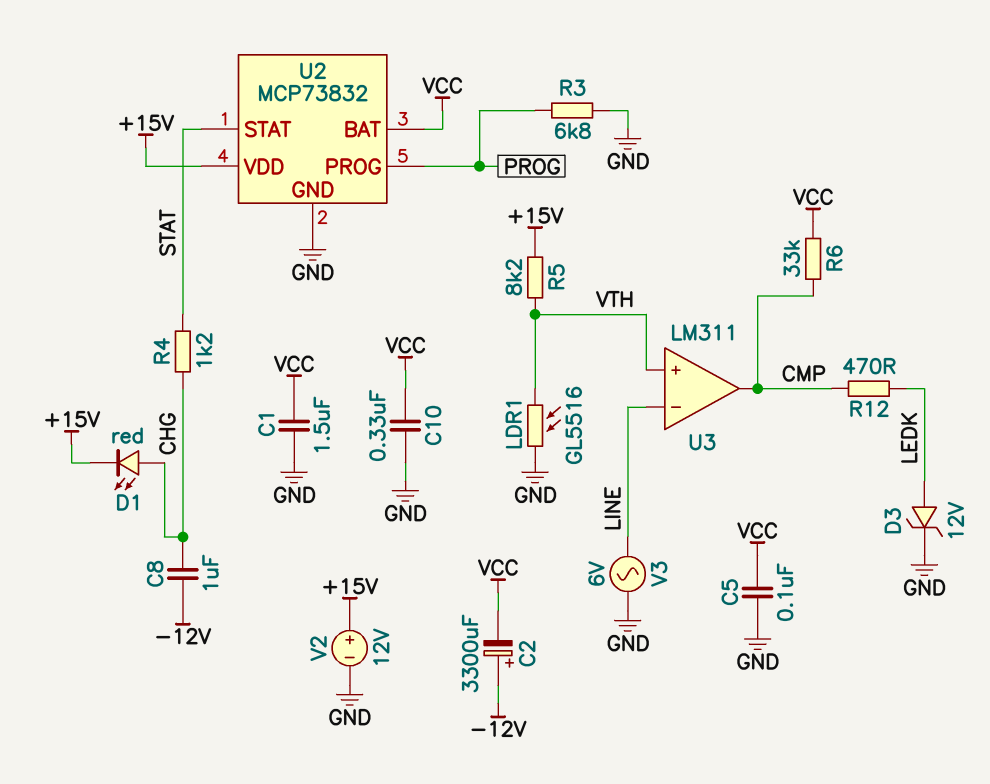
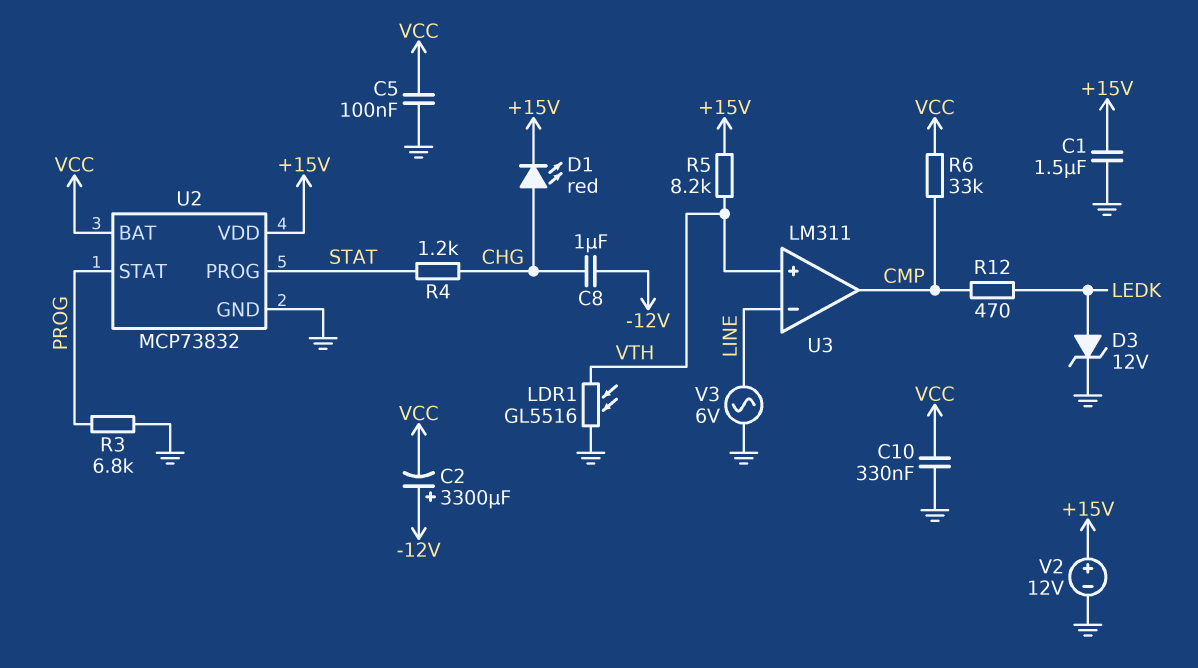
C1: 1.5uF (GND, VCC) -> 1.5uF (+15V, GND)
U2 pin PROG: PROG -> STAT
U2 pin STAT: STAT -> PROG

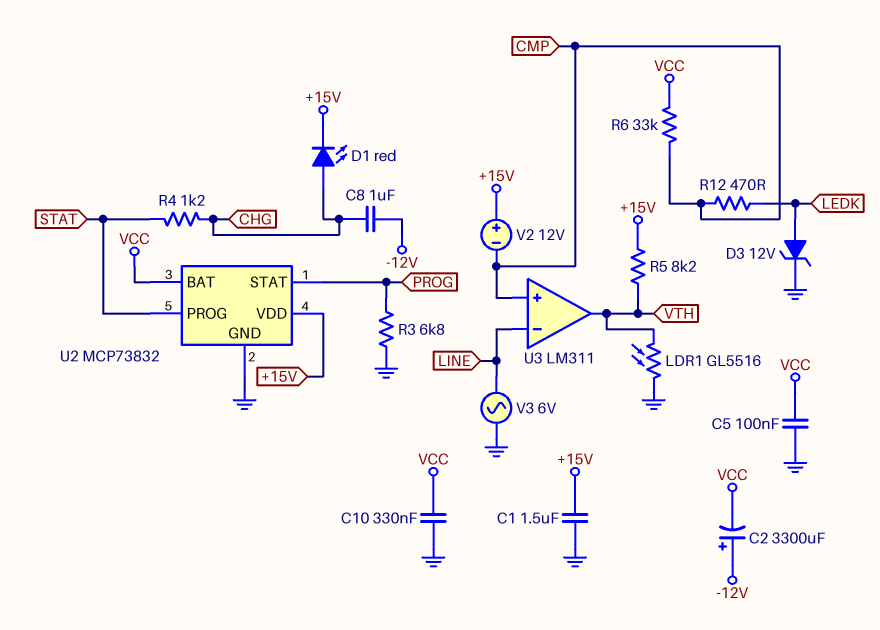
U3 pin in+: VTH -> CMP
U3 pin out: CMP -> VTH
V2: 12V (plus +15V, minus GND) -> 12V (plus +15V, minus CMP)

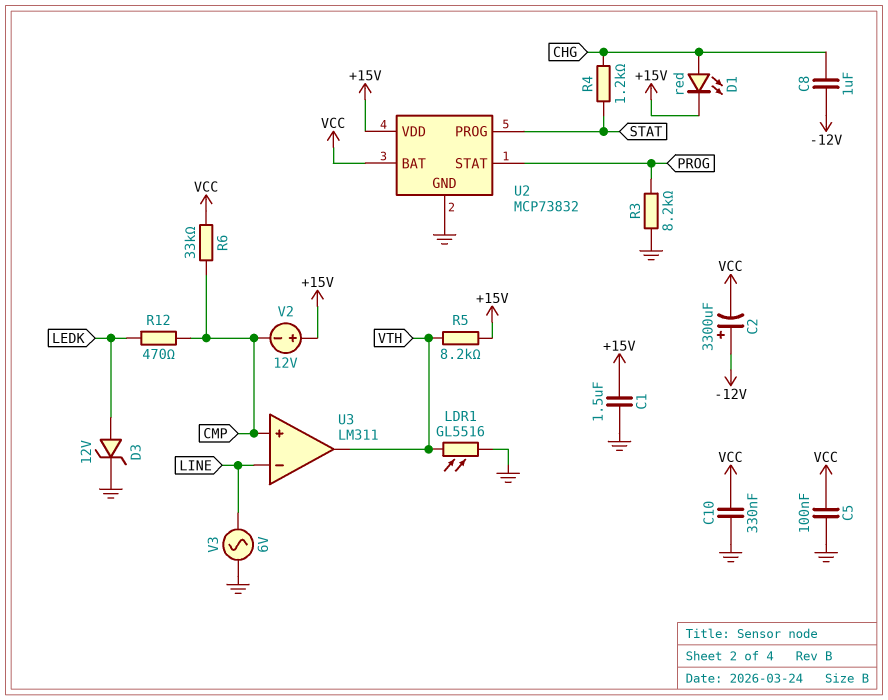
R3: 6.8k (GND, PROG) -> 8.2k (GND, PROG)

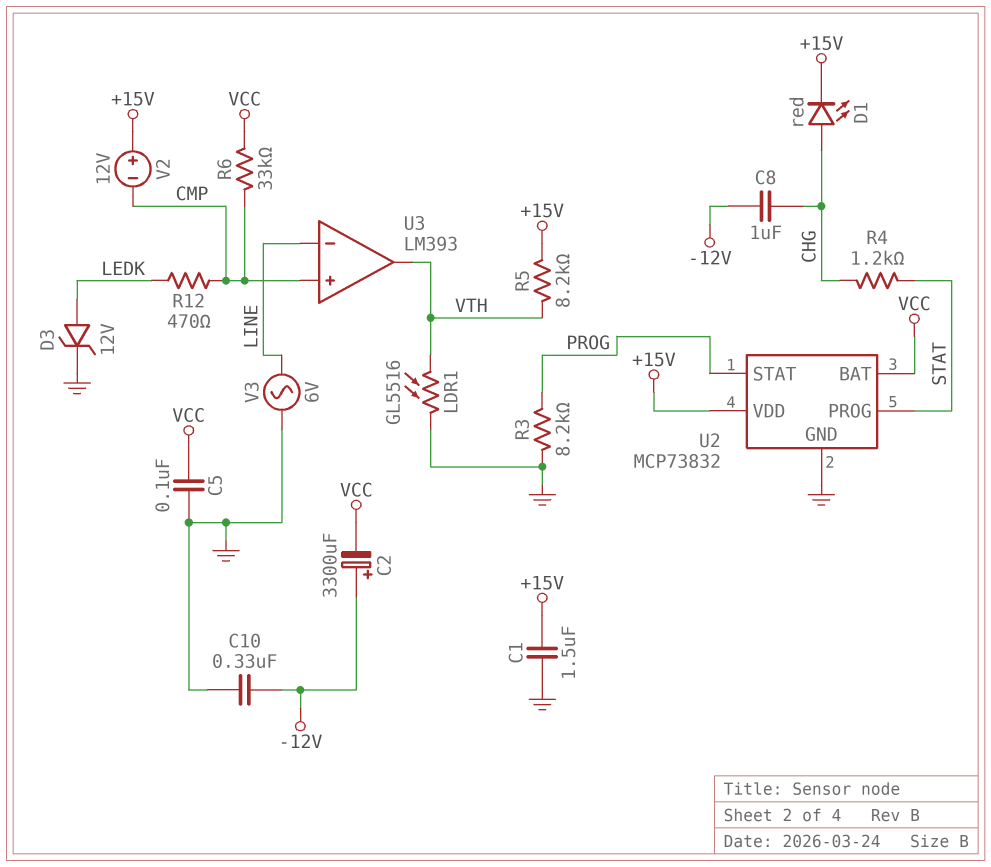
C10: 330nF (GND, VCC) -> 330nF (-12V, GND)
U3: LM311 -> LM393

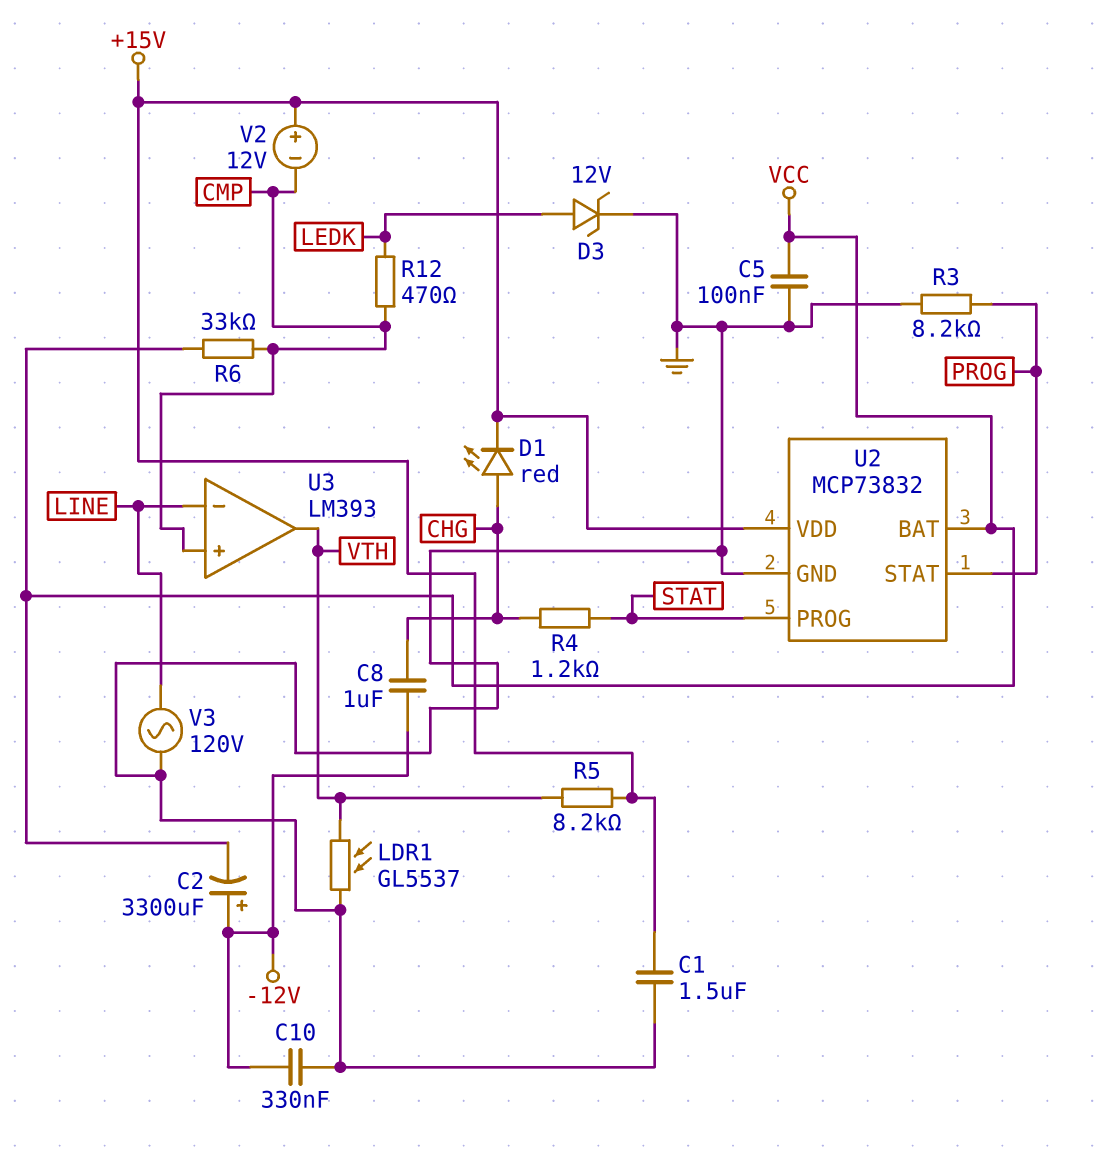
LDR1: GL5516 (GND, VTH) -> GL5537 (GND, VTH)
V3: AC 6V (GND, LINE) -> AC 120V (GND, LINE)

